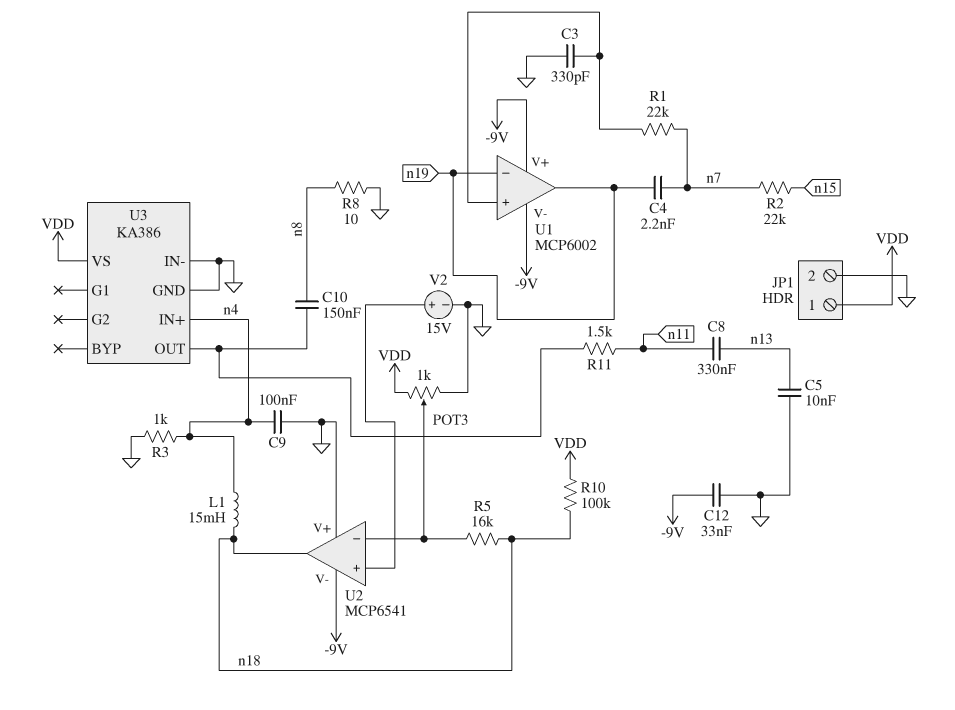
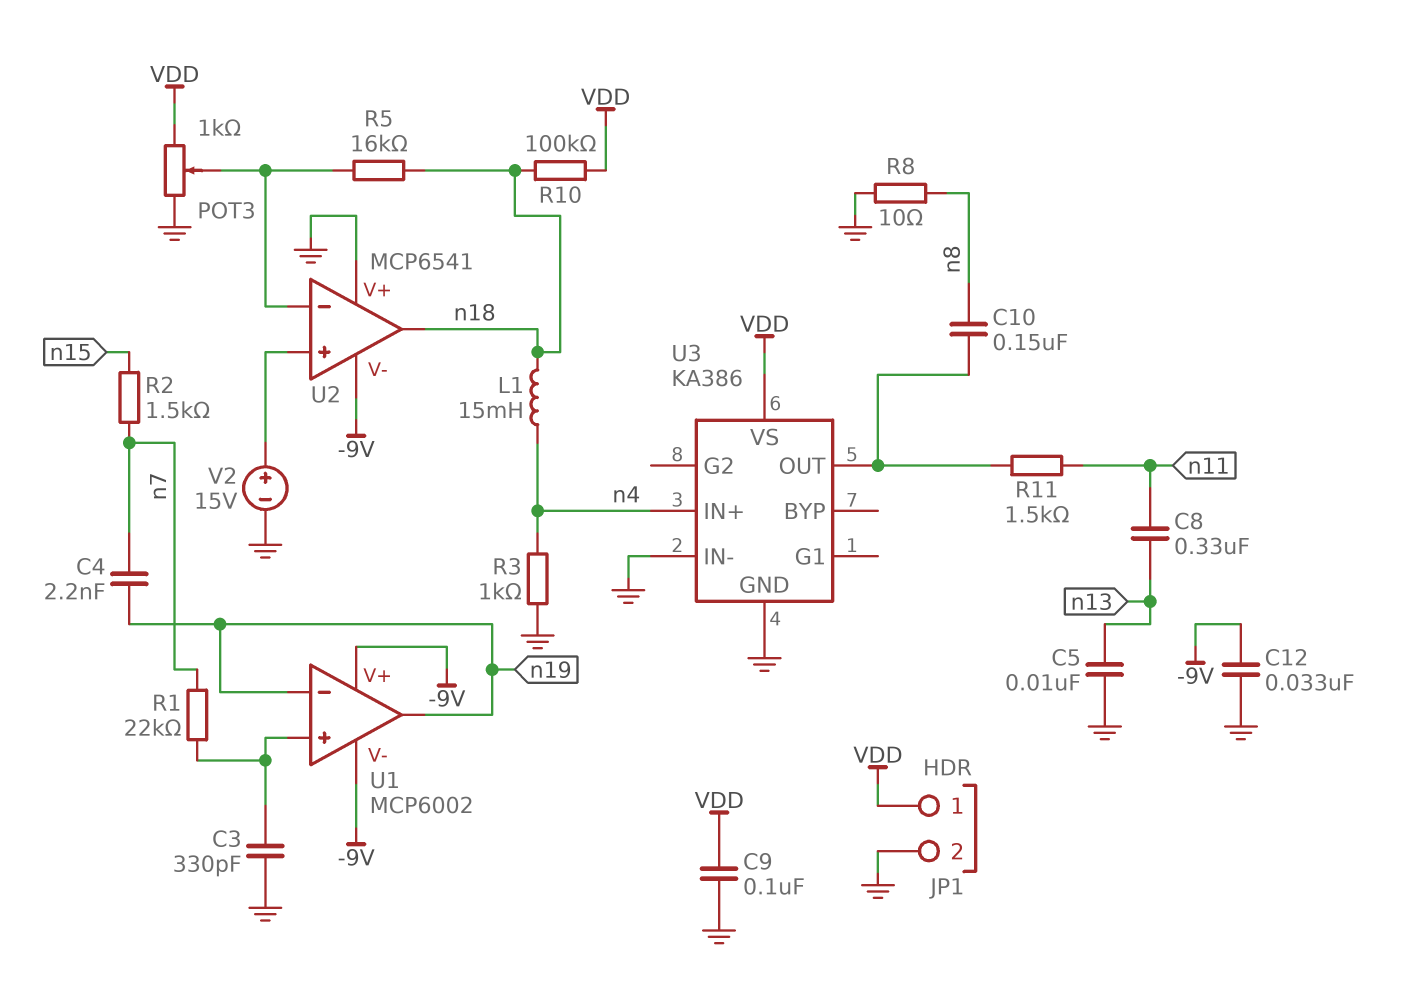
C9: 100nF (GND, n4) -> 100nF (GND, VDD)
R2: 22k (n7, n15) -> 1.5k (n7, n15)

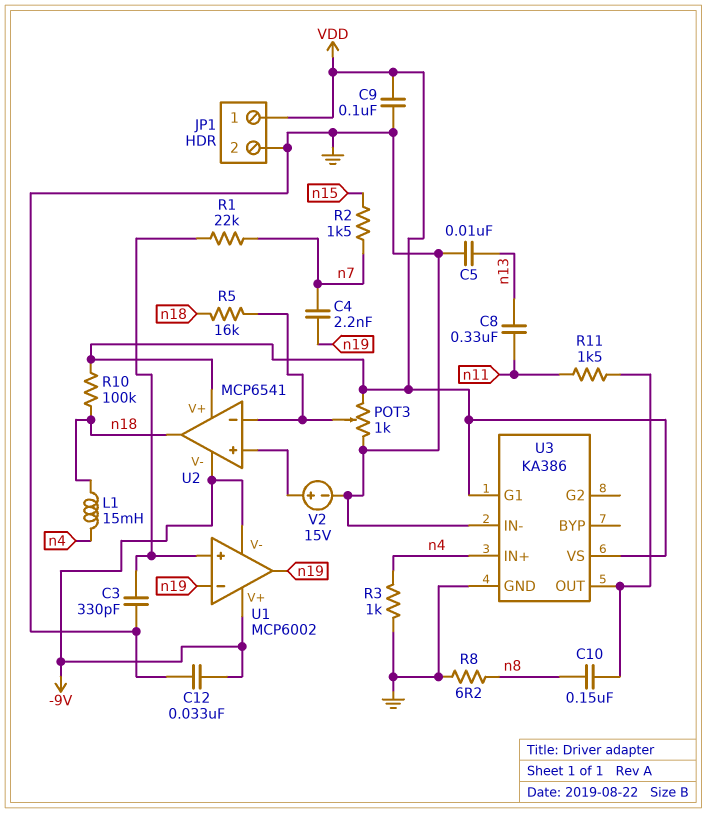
R8: 10 (GND, n8) -> 6.2 (GND, n8)
U2 pin V+: GND -> VDD
U3 pin G1: none -> VDD

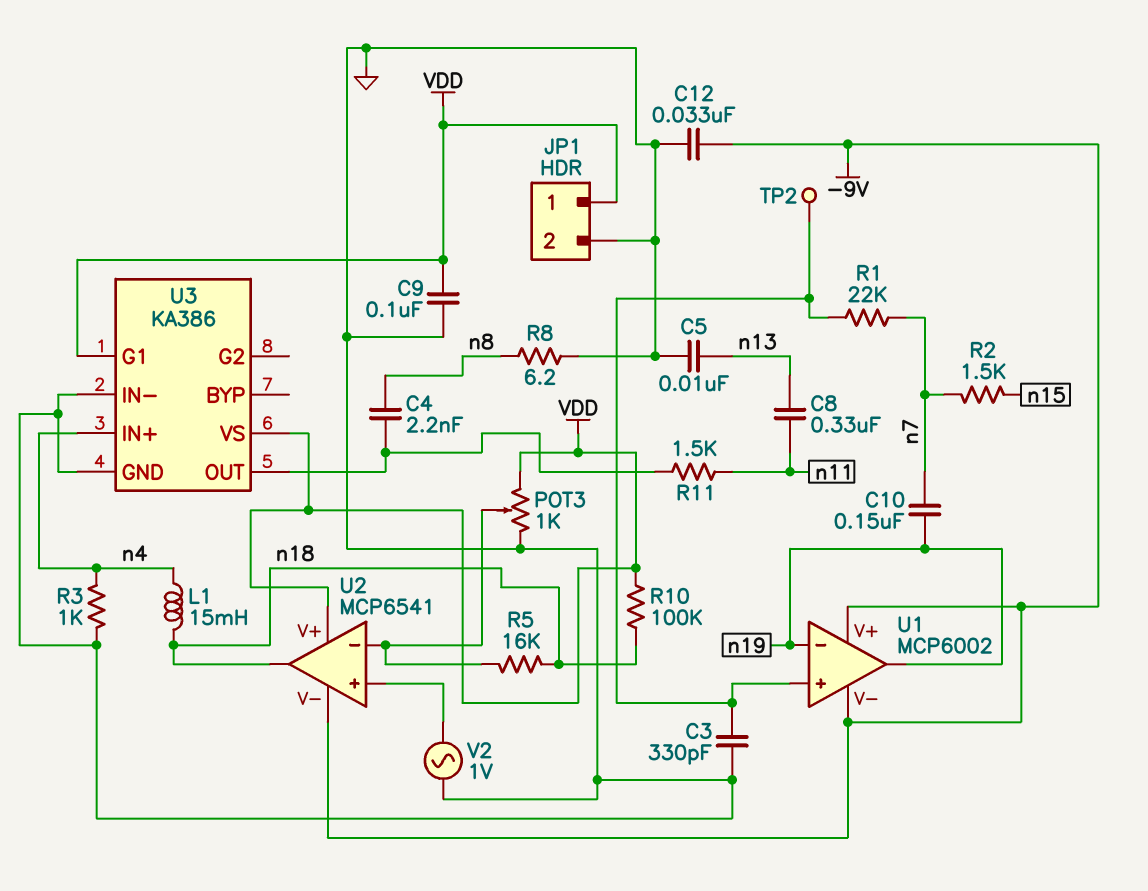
C4: 2.2nF (n7, n19) -> 2.2nF (U3/OUT, n8)
C10: 150nF (U3/OUT, n8) -> 150nF (n7, n19)
TP2: none -> test point (U1/in+)
V2: 15V (plus U2/in+, minus GND) -> AC 1V (GND, U2/in+)

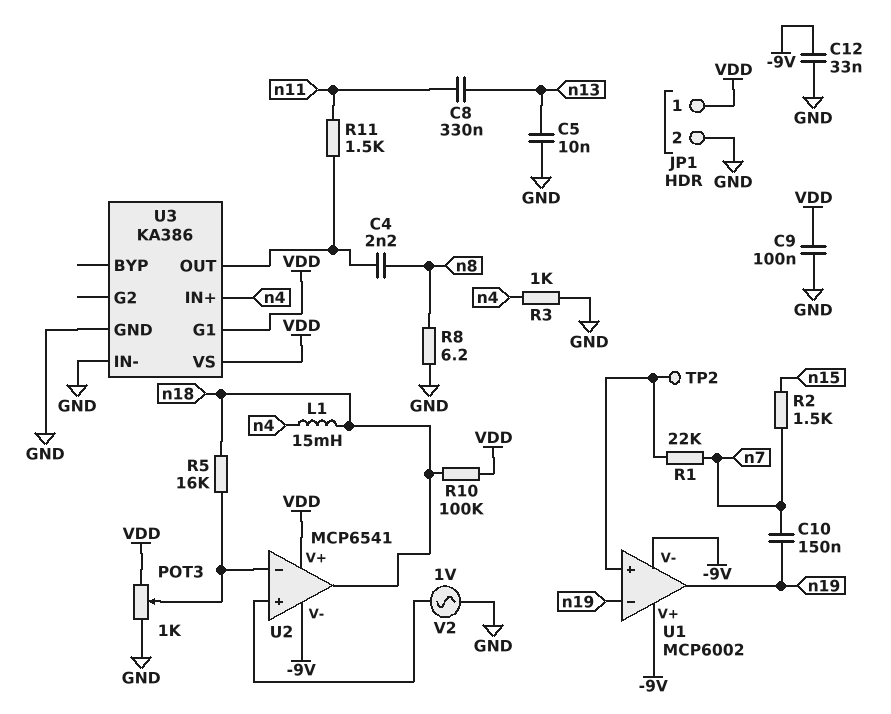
C3: 330pF (GND, U1/in+) -> none

